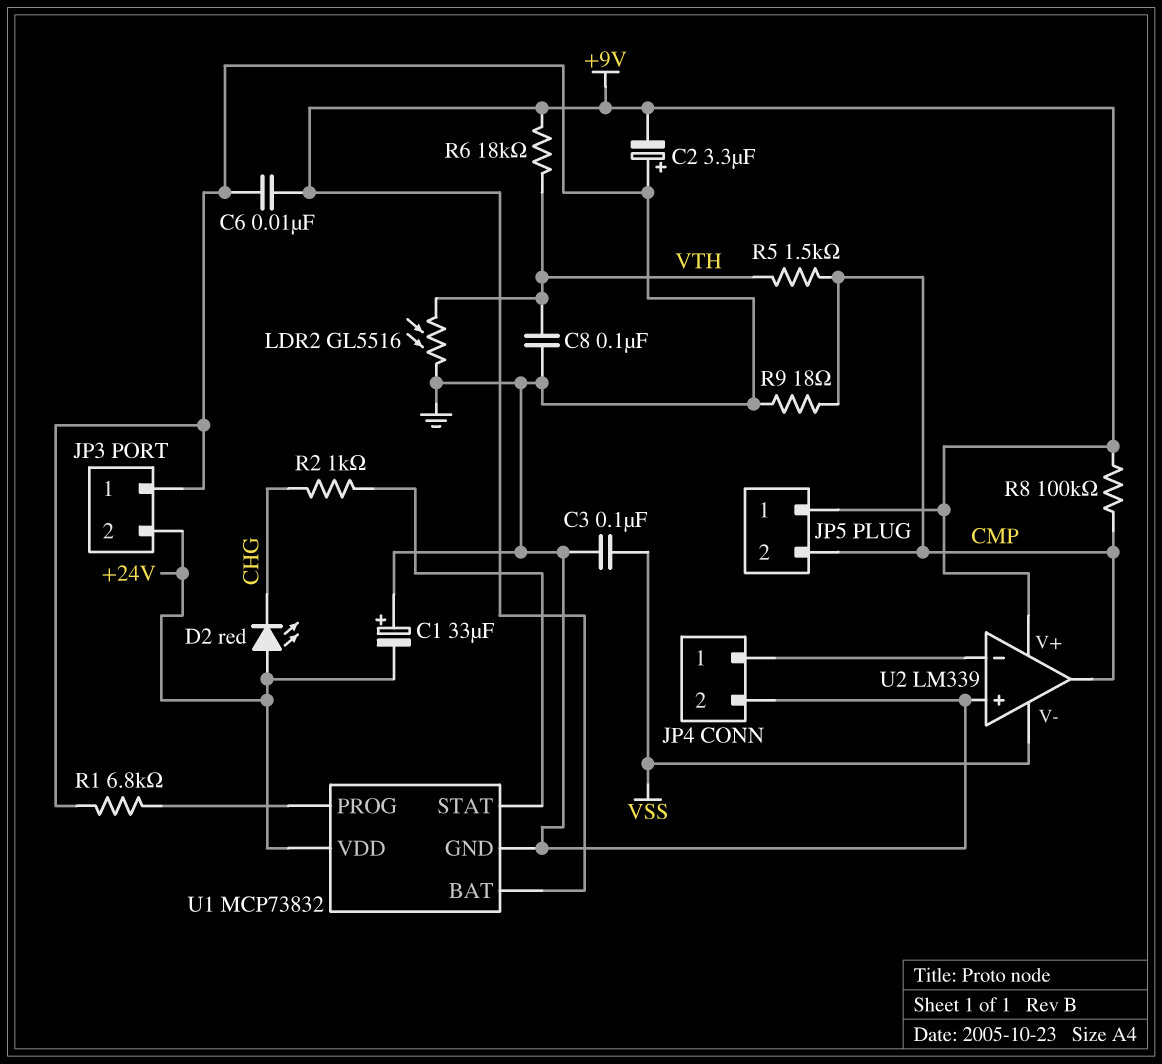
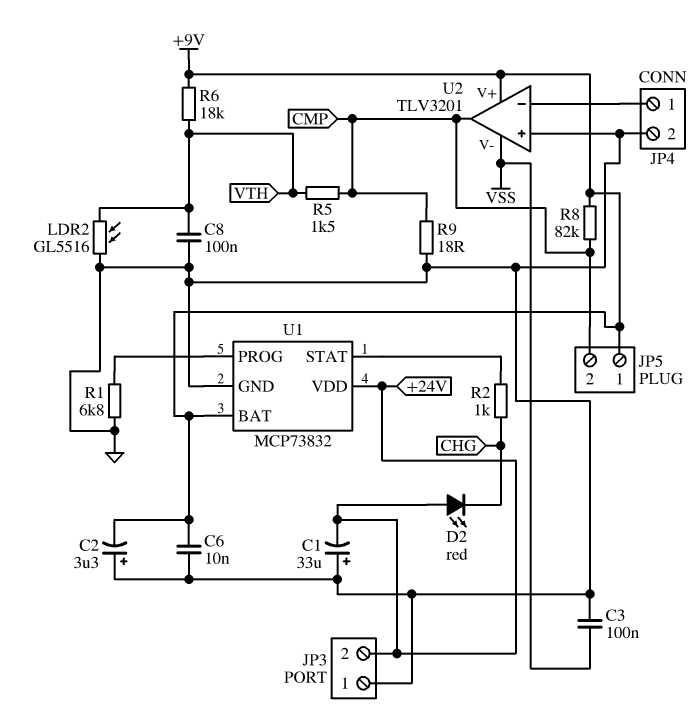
R8: 100k (+9V, CMP) -> 82k (+9V, CMP)
U2: LM339 -> TLV3201

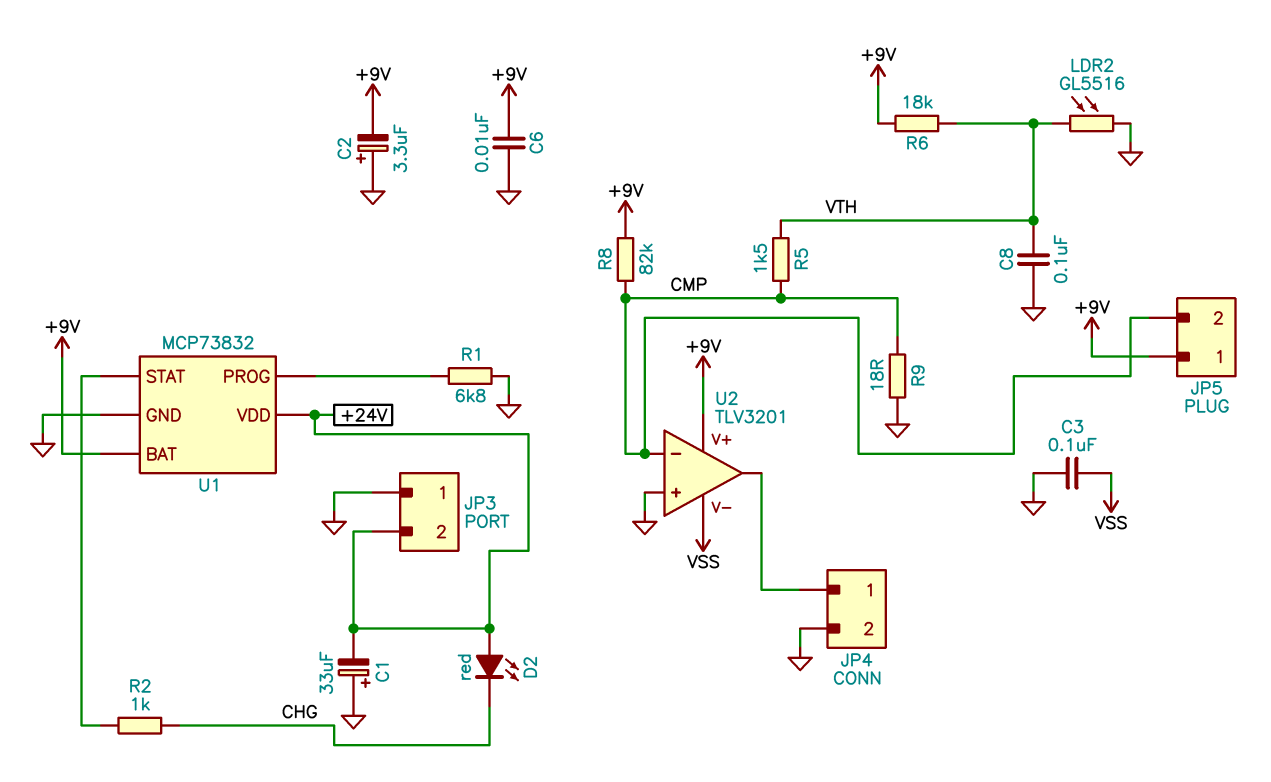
U2 pin in-: JP4/1 -> CMP
U2 pin out: CMP -> JP4/1

